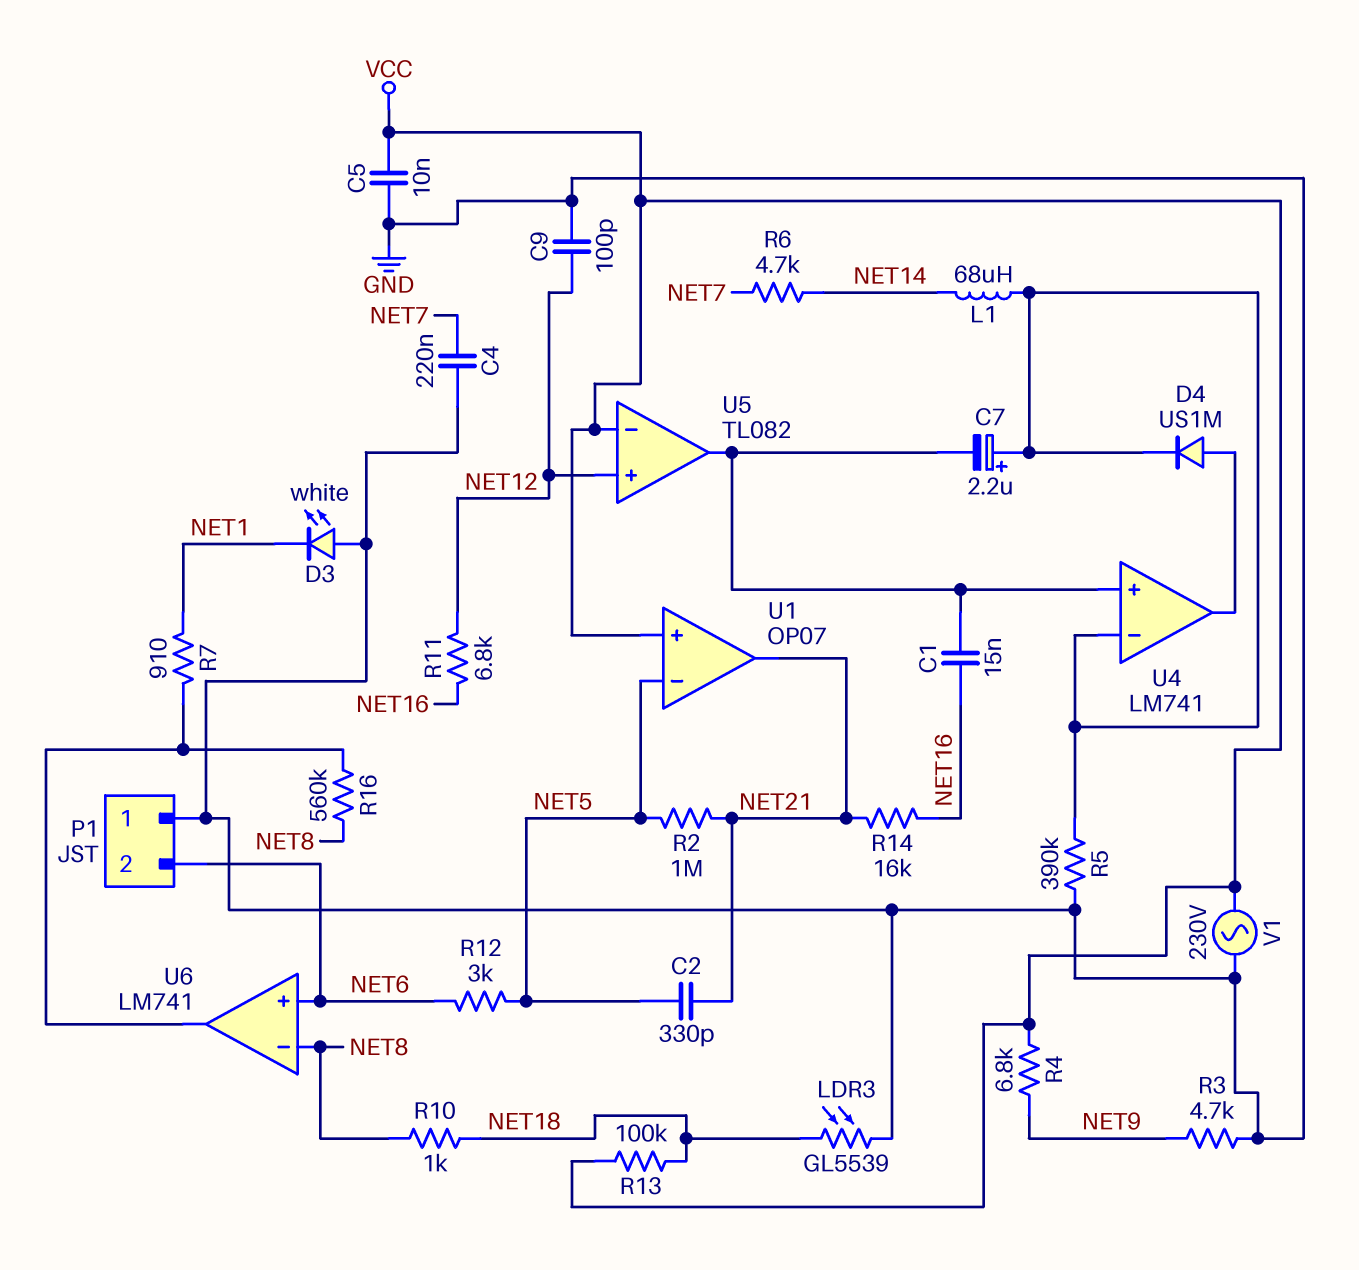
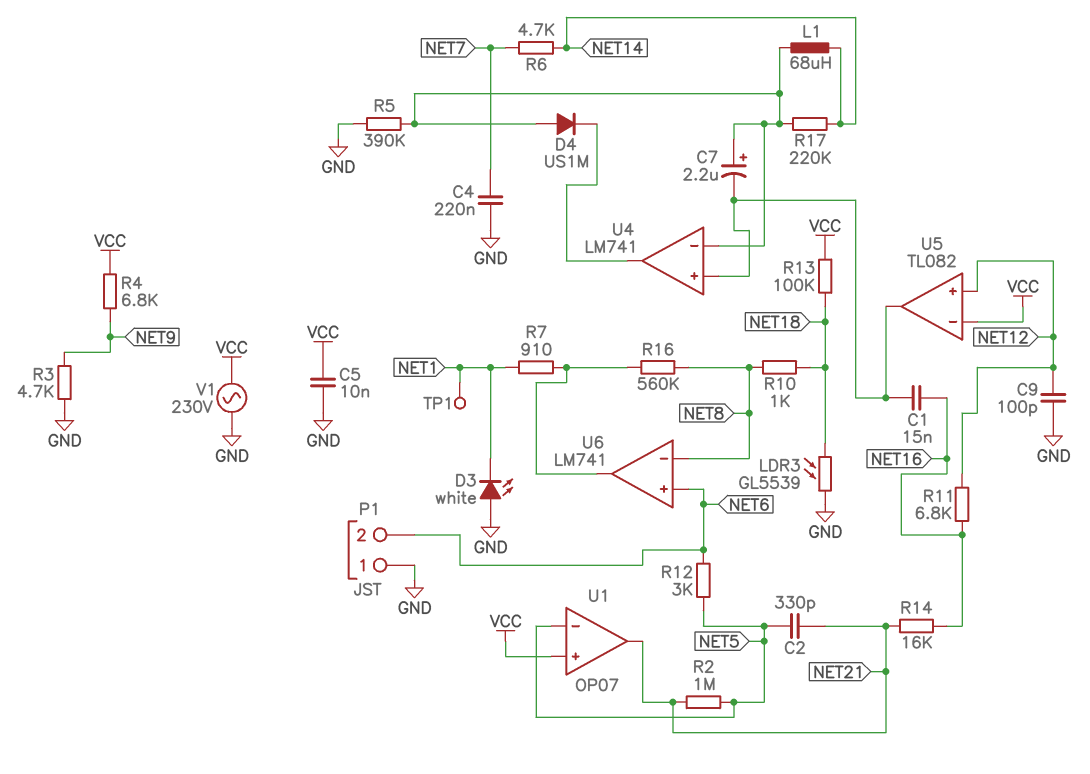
D4: diode US1M (A U4/out, K U4/in-) -> diode US1M (A U4/in-, K U4/out)
R17: none -> 220k (NET14, U4/in-)
TP1: none -> test point (NET1)

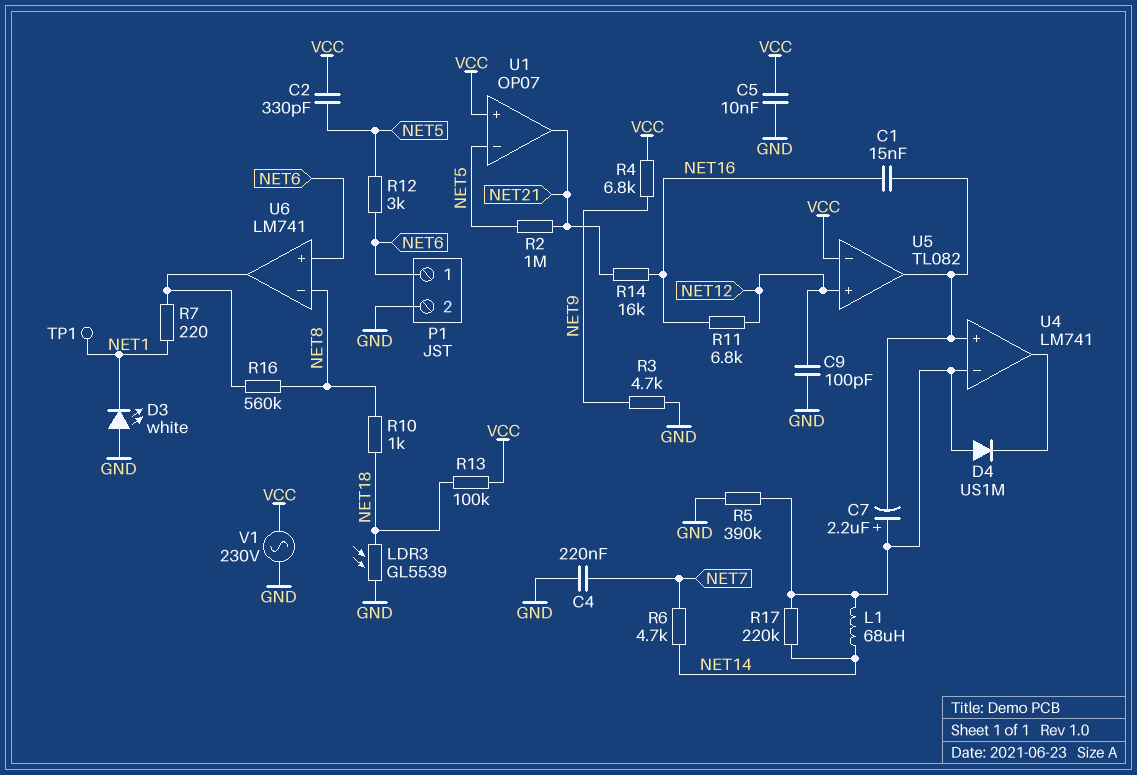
C2: 330pF (NET5, NET21) -> 330pF (NET5, VCC)
P1 pin 1: GND -> NET6
P1 pin 2: NET6 -> GND
R7: 910 (NET1, U6/out) -> 220 (NET1, U6/out)

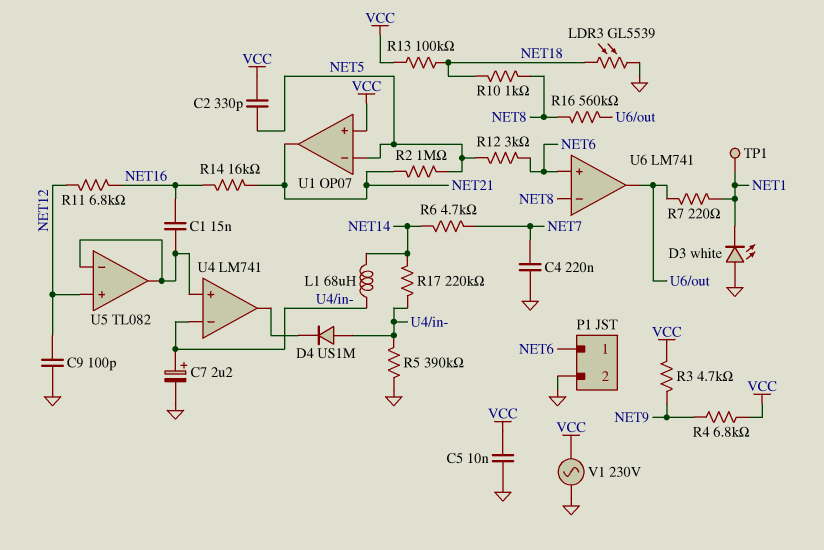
C7: 2.2uF (plus U4/in-, minus U4/in+) -> 2.2uF (plus U4/in-, minus GND)
R3: 4.7k (GND, NET9) -> 4.7k (NET9, VCC)
U5 pin in-: VCC -> U4/in+

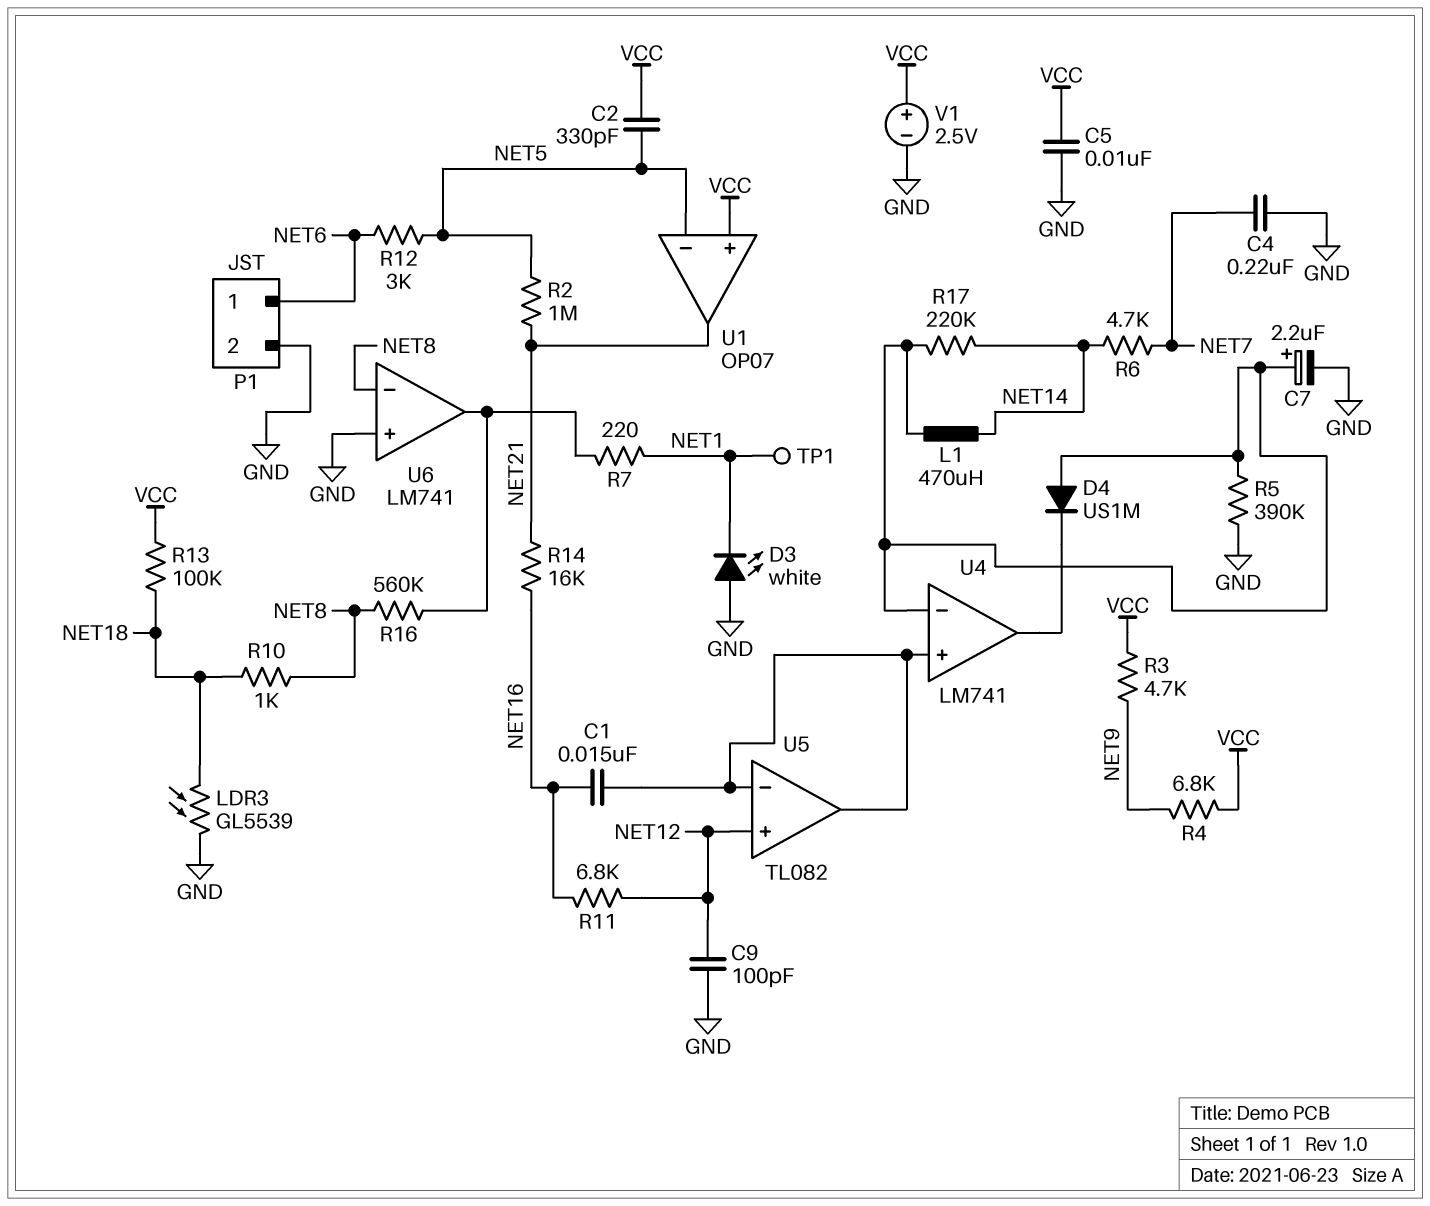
L1: 68uH (NET14, U4/in-) -> 470uH (NET14, U4/in-)
U6 pin in+: NET6 -> GND
V1: AC 230V (GND, VCC) -> 2.5V (plus VCC, minus GND)

